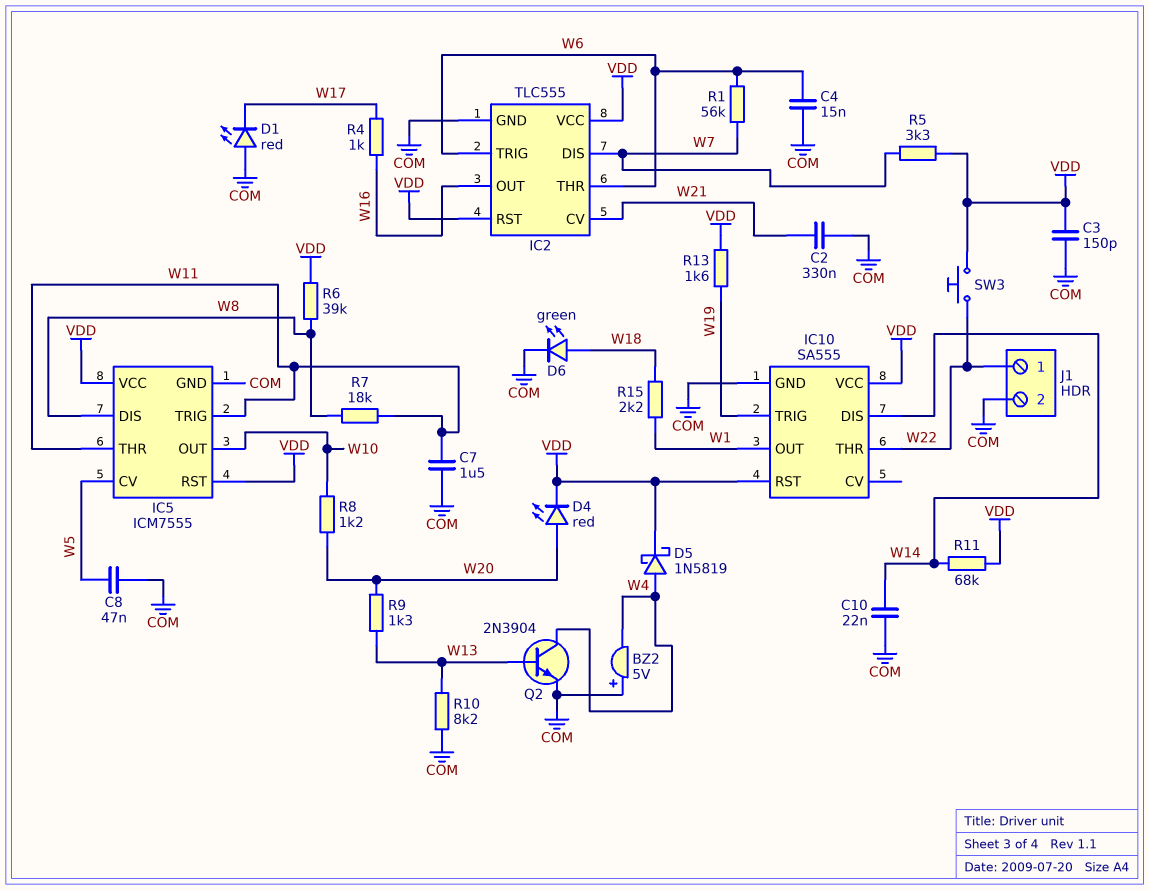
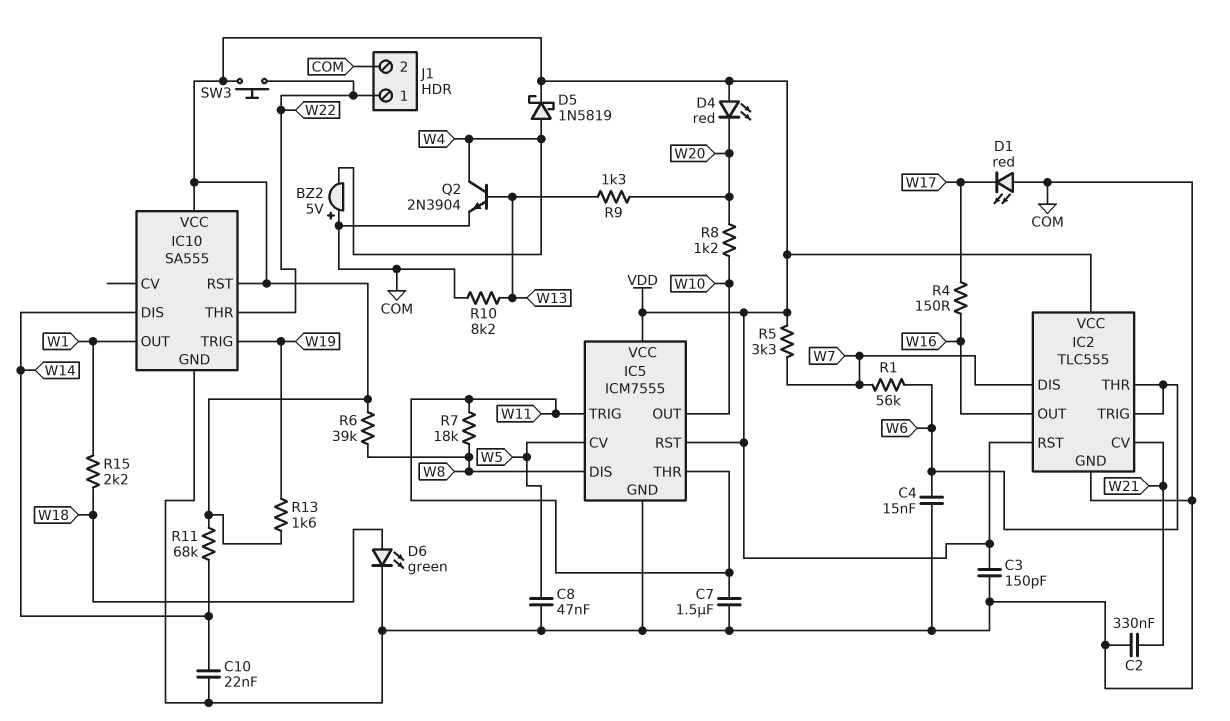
D4: LED red (A W20, K VDD) -> LED red (A VDD, K W20)
R4: 1k (W16, W17) -> 150 (W16, W17)

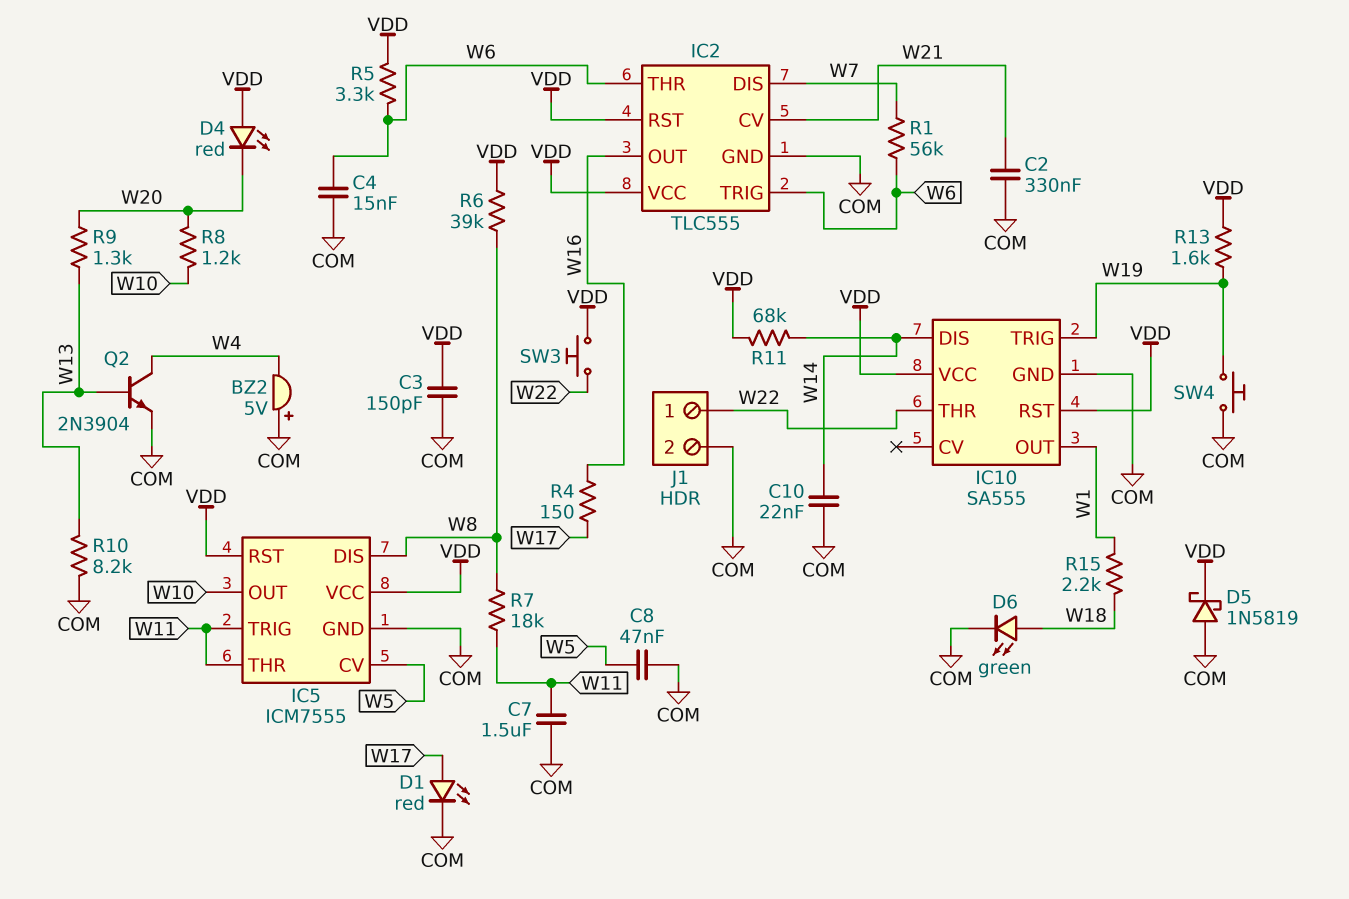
D1: LED red (A COM, K W17) -> LED red (A W17, K COM)
D5: schottky 1N5819 (A W4, K VDD) -> schottky 1N5819 (A COM, K VDD)
R5: 3.3k (VDD, W7) -> 3.3k (VDD, W6)
SW4: none -> button (COM, W19)

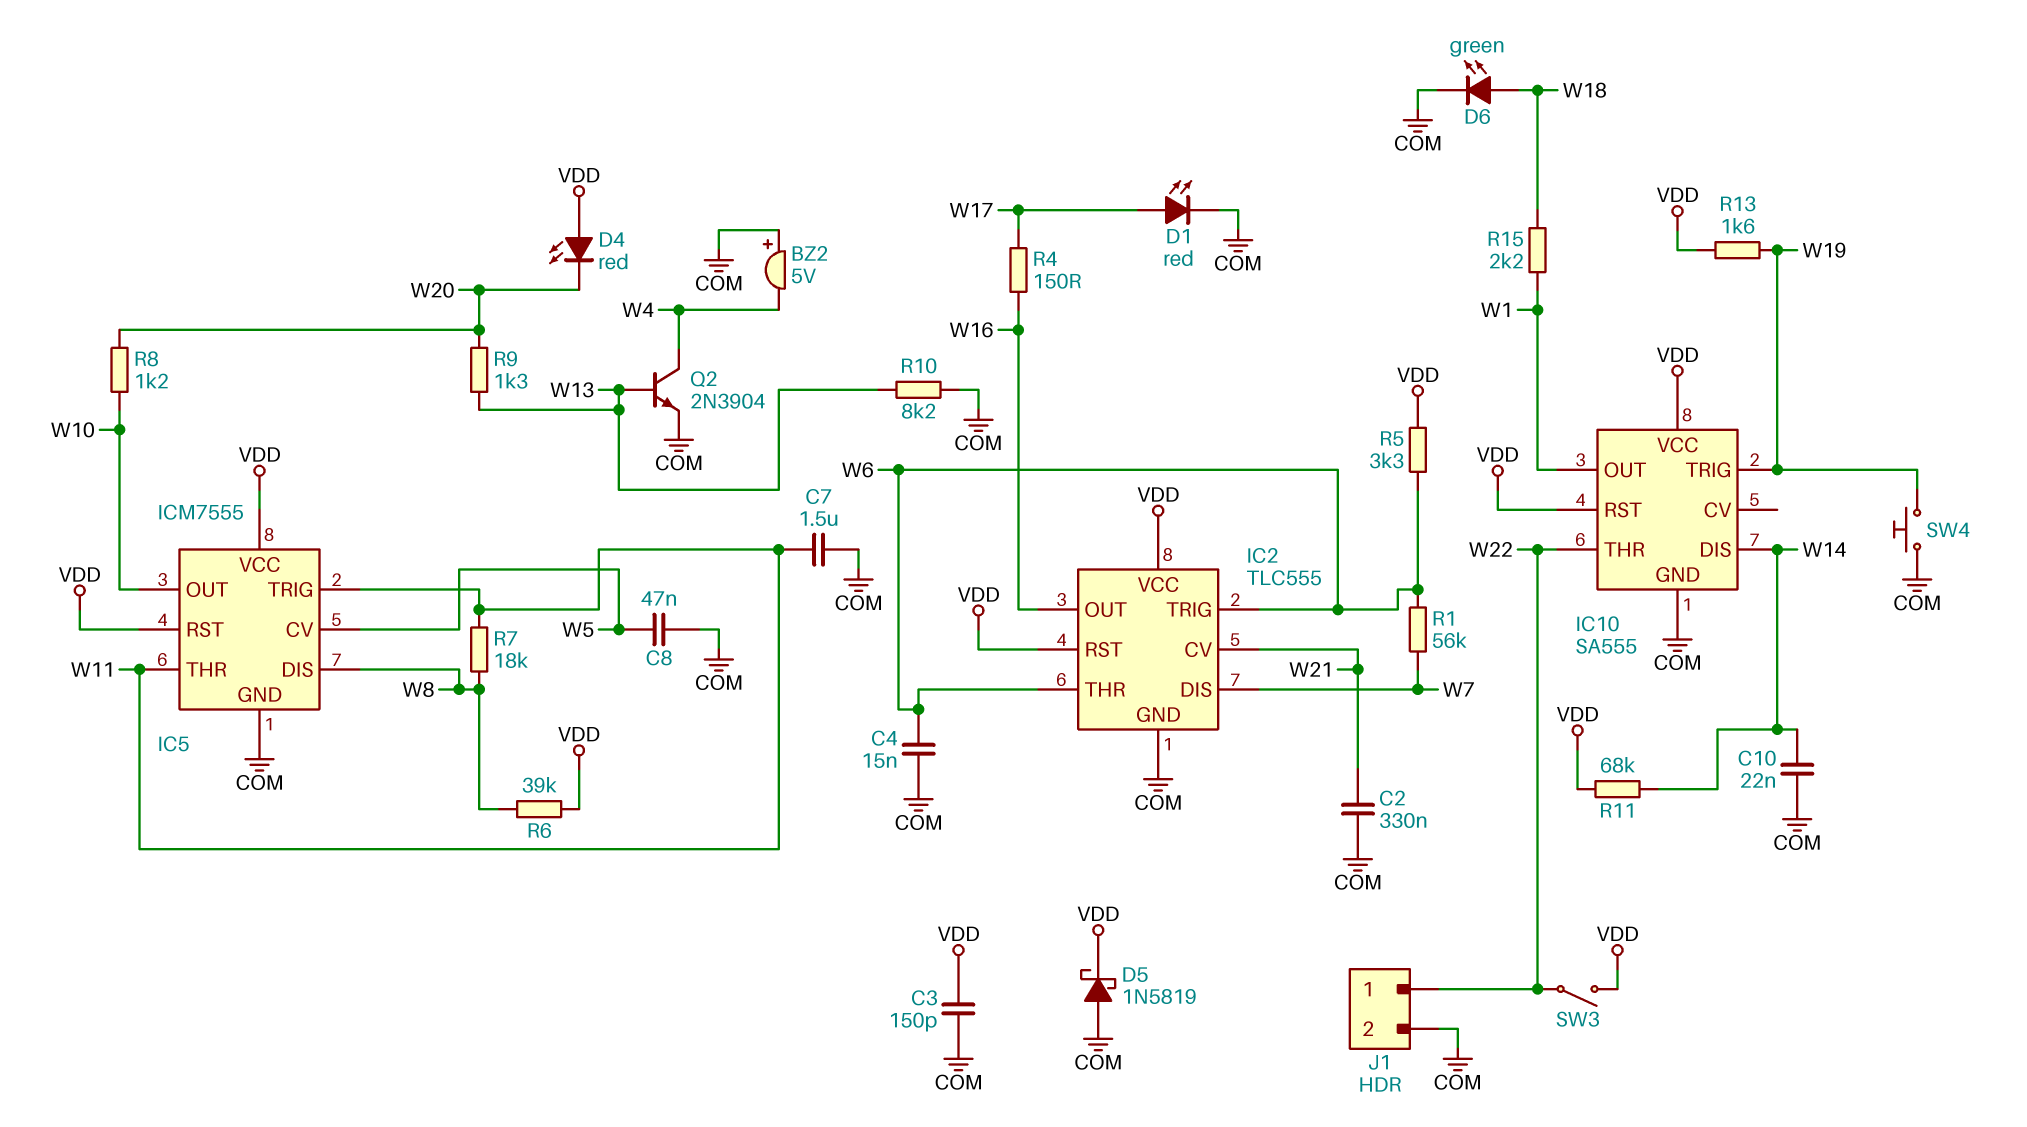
SW3: button (VDD, W22) -> switch (VDD, W22)

